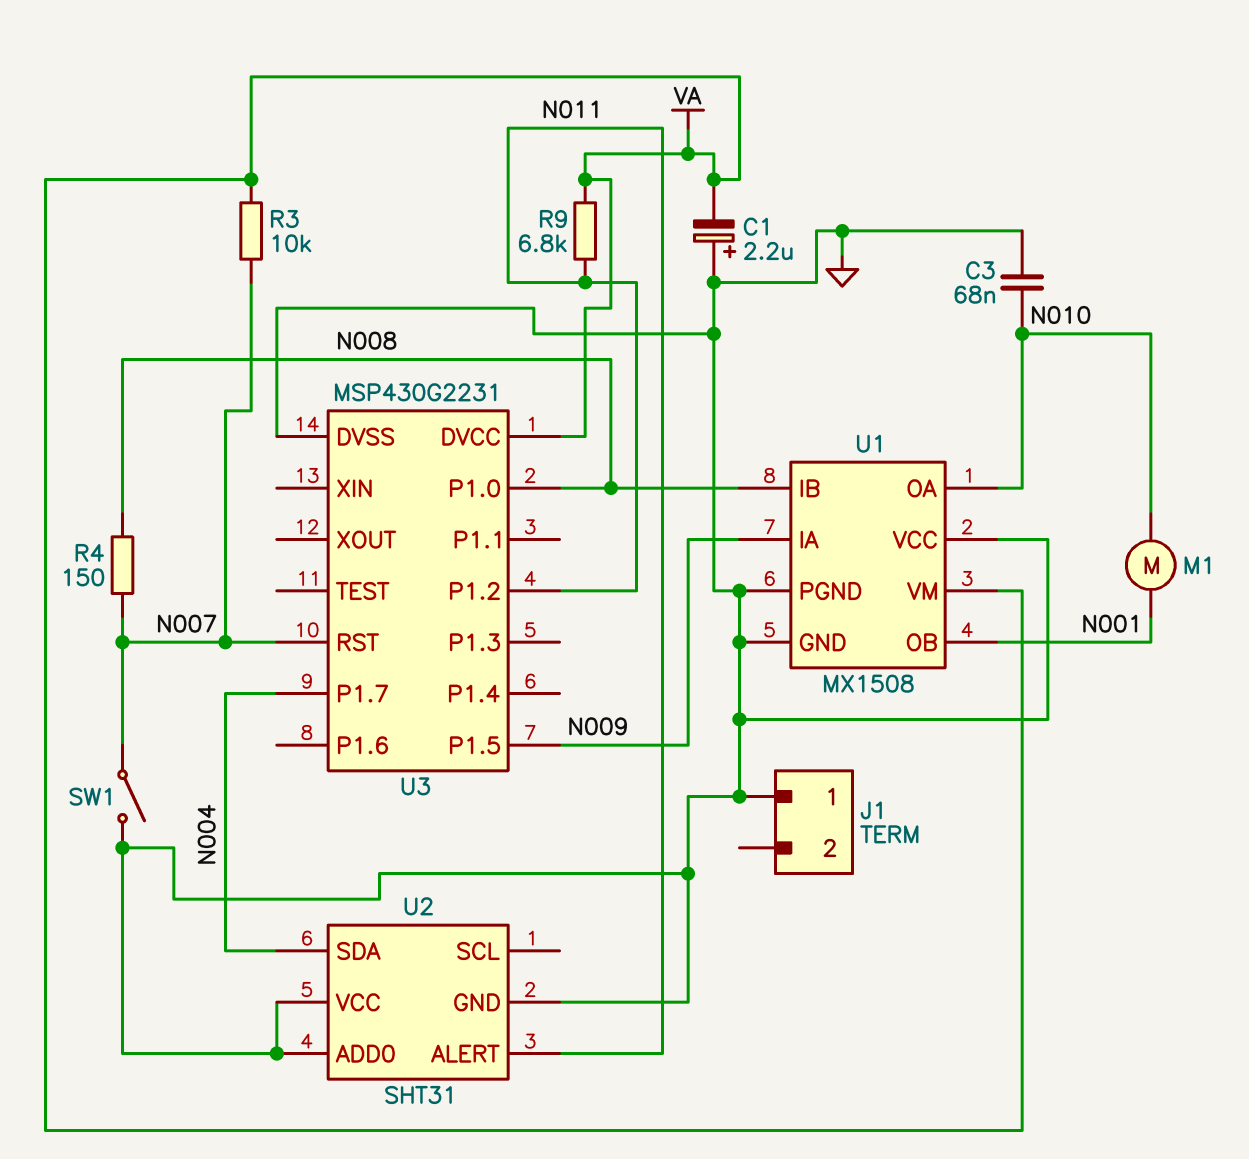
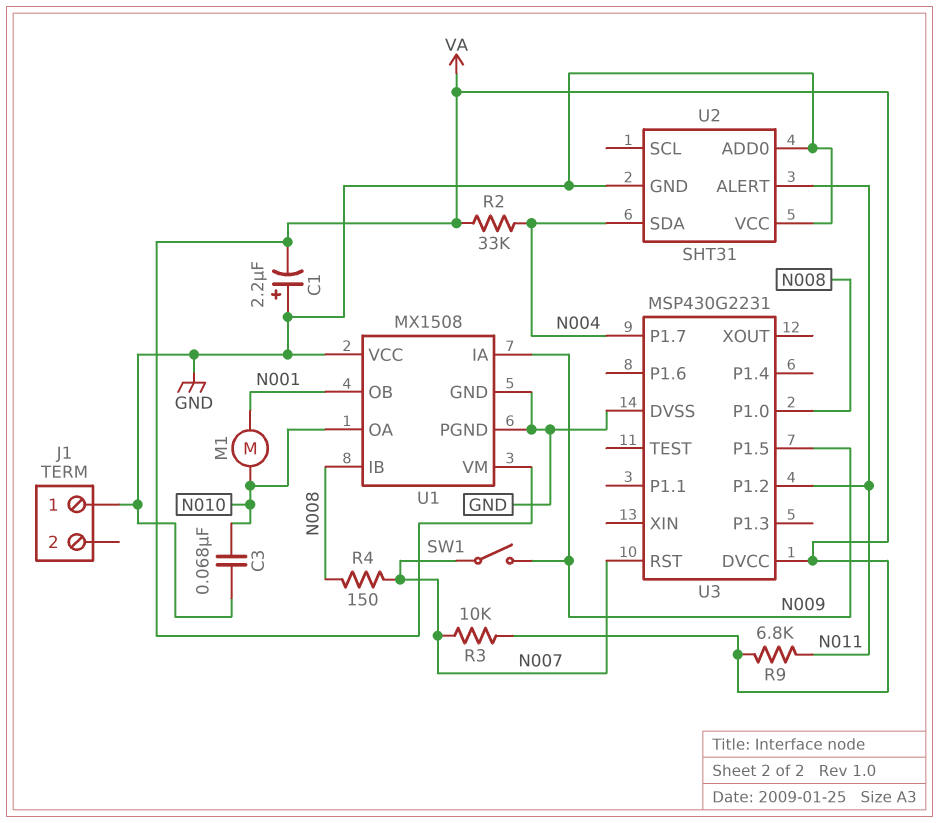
R2: none -> 33k (N004, VA)
SW1: switch (GND, N007) -> switch (N007, N009)

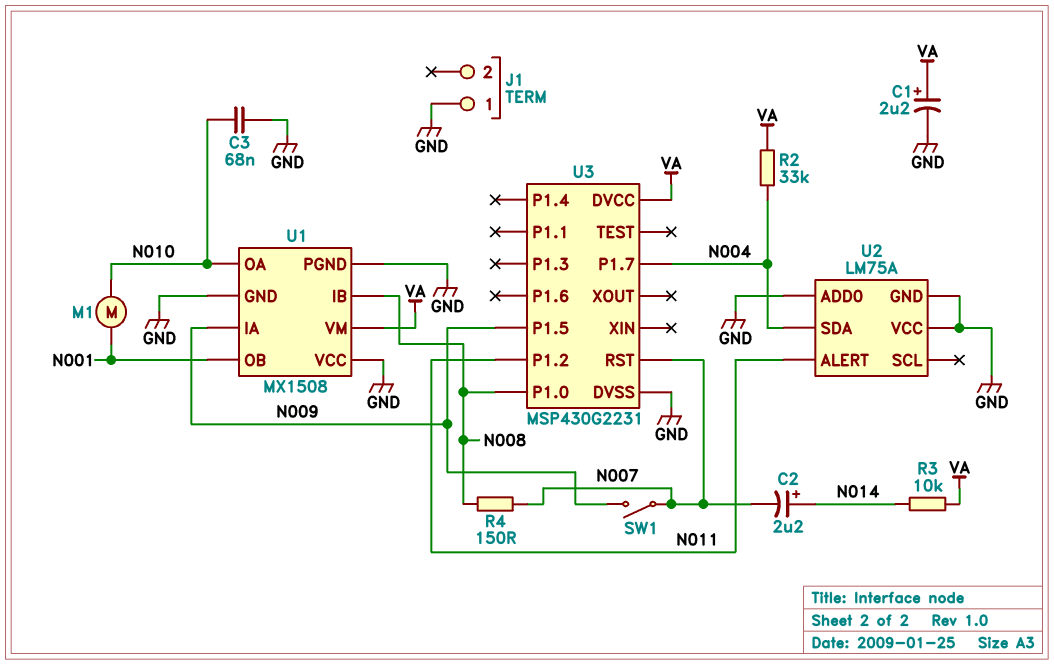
C1: 2.2uF (plus GND, minus VA) -> 2.2uF (plus VA, minus GND)
C2: none -> 2.2uF (plus N014, minus N007)
R3: 10k (N007, VA) -> 10k (N014, VA)
R9: 6.8k (N011, VA) -> none
U2: SHT31 -> LM75A

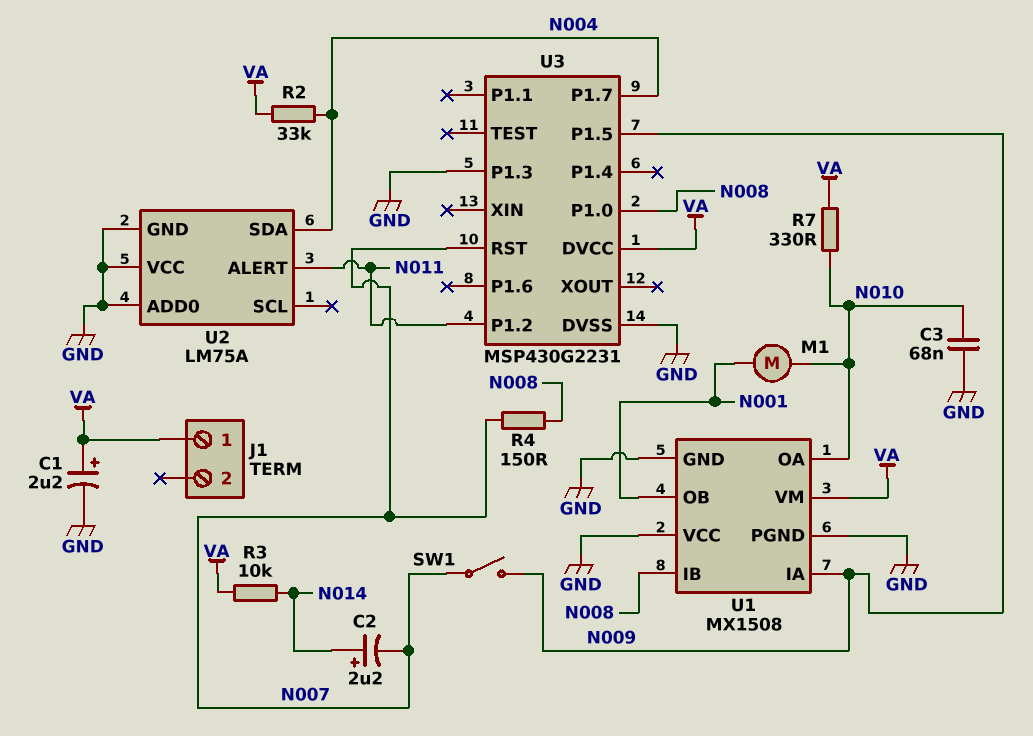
J1 pin 1: GND -> VA
R7: none -> 330 (N010, VA)
U3 pin P1.3: none -> GND

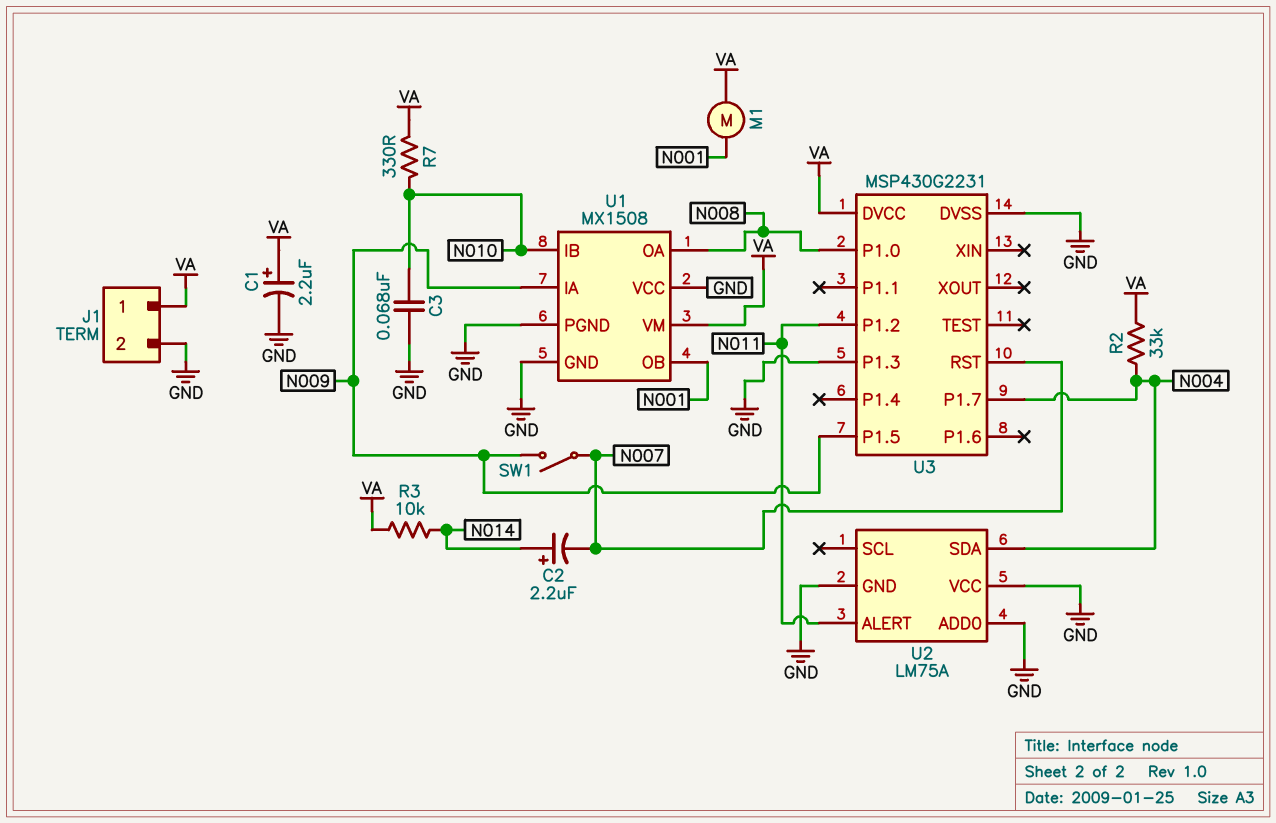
J1 pin 2: none -> GND
M1: motor (N001, N010) -> motor (N001, VA)
R4: 150 (N007, N008) -> none
U1 pin IB: N008 -> N010
U1 pin OA: N010 -> N008

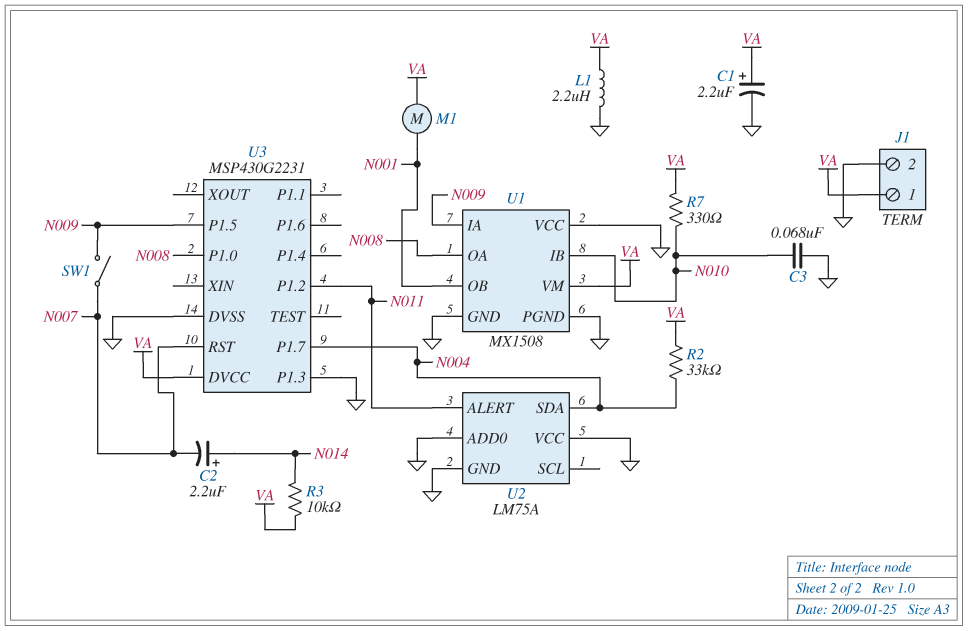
L1: none -> 2.2uH (GND, VA)

